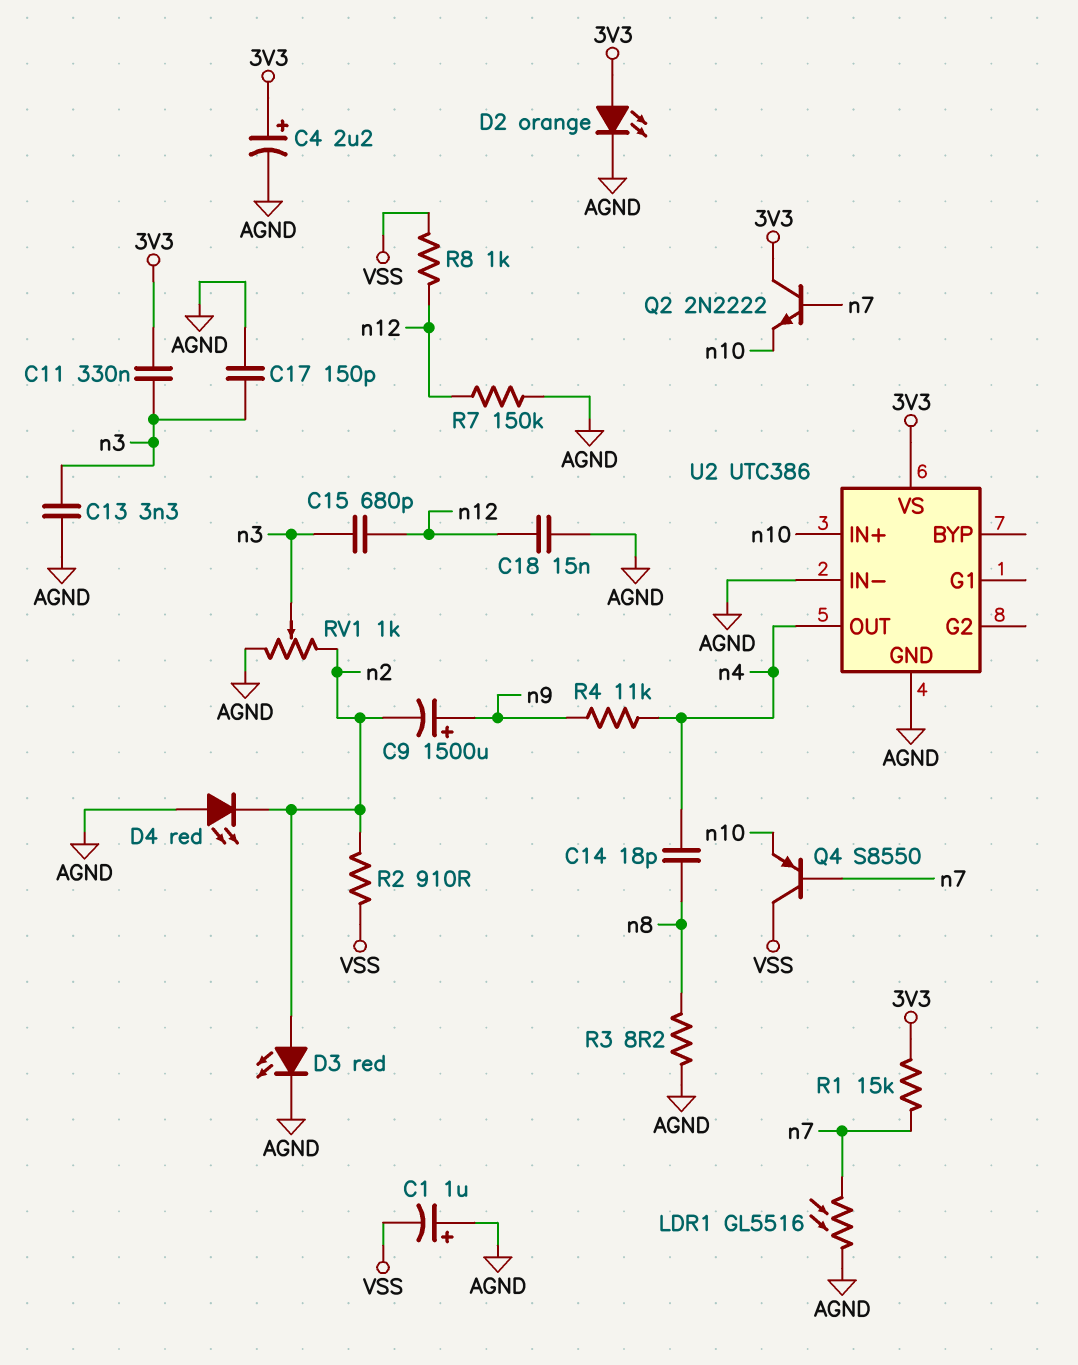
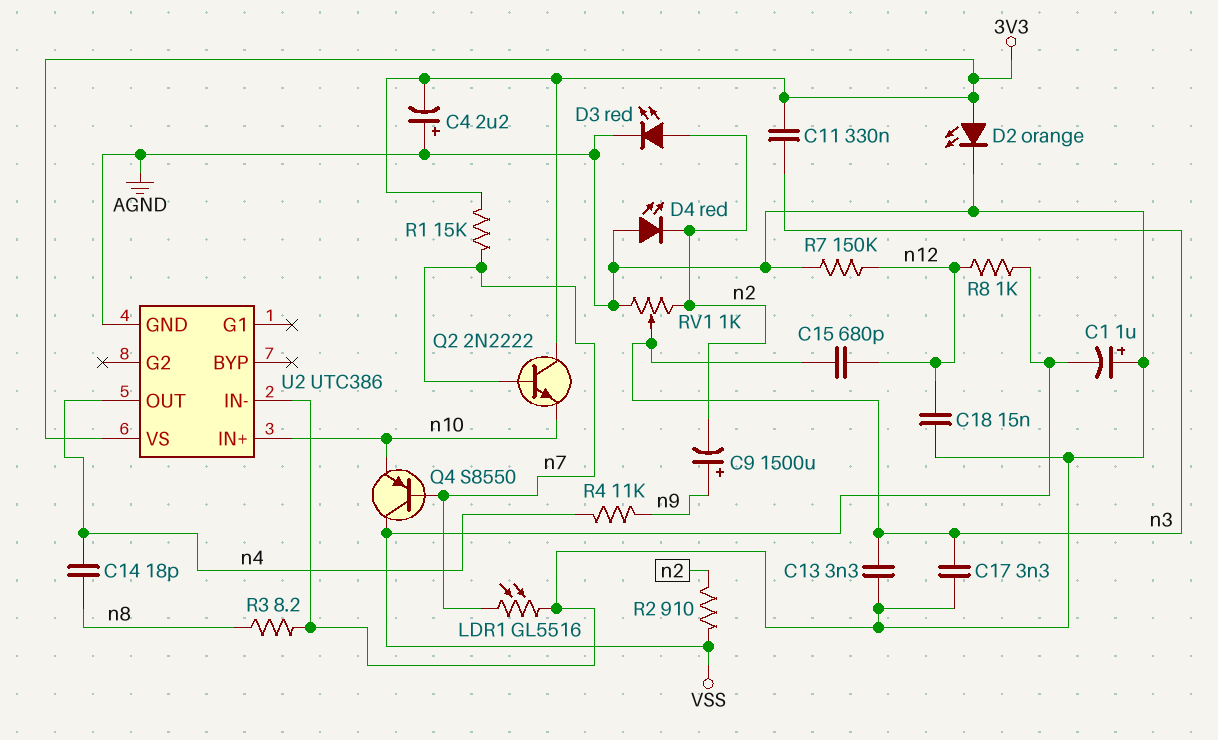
C4: 2.2uF (plus 3V3, minus AGND) -> 2.2uF (plus AGND, minus 3V3)
C17: 150pF (AGND, n3) -> 3.3nF (AGND, n3)

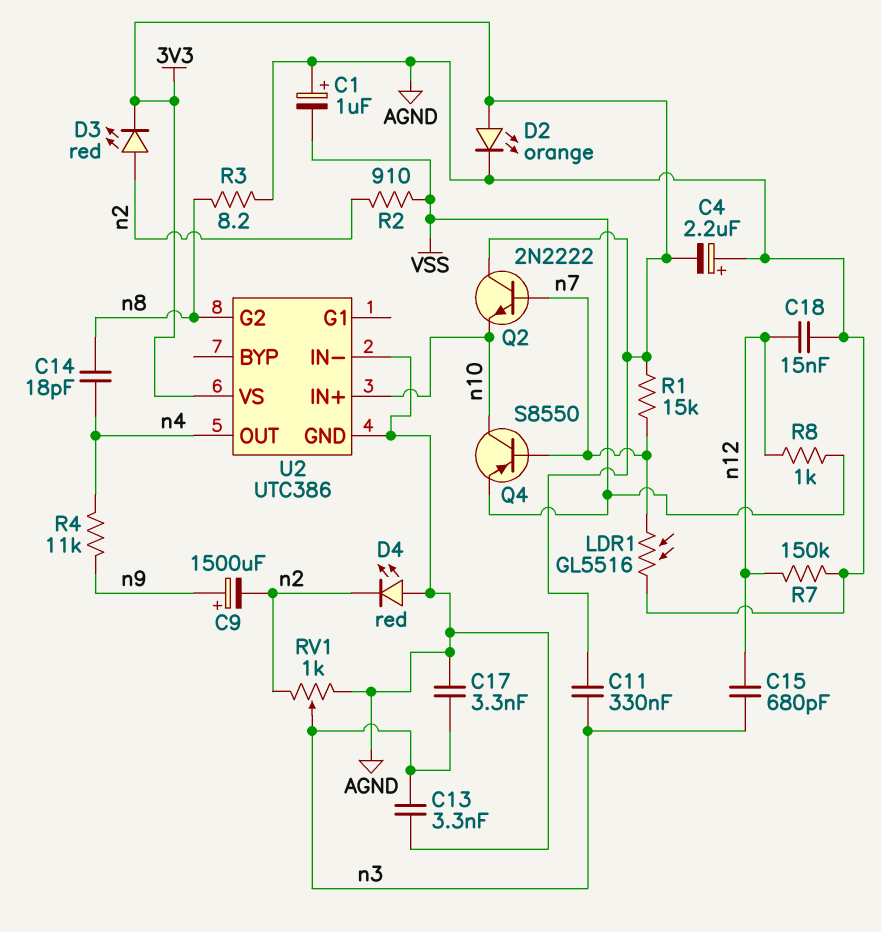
D3: LED red (A n2, K AGND) -> LED red (A n2, K 3V3)
Q4: PNP S8550 (B n7, C VSS, E n10) -> PNP S8550 (B n7, C n10, E VSS)
U2 pin G2: none -> n8

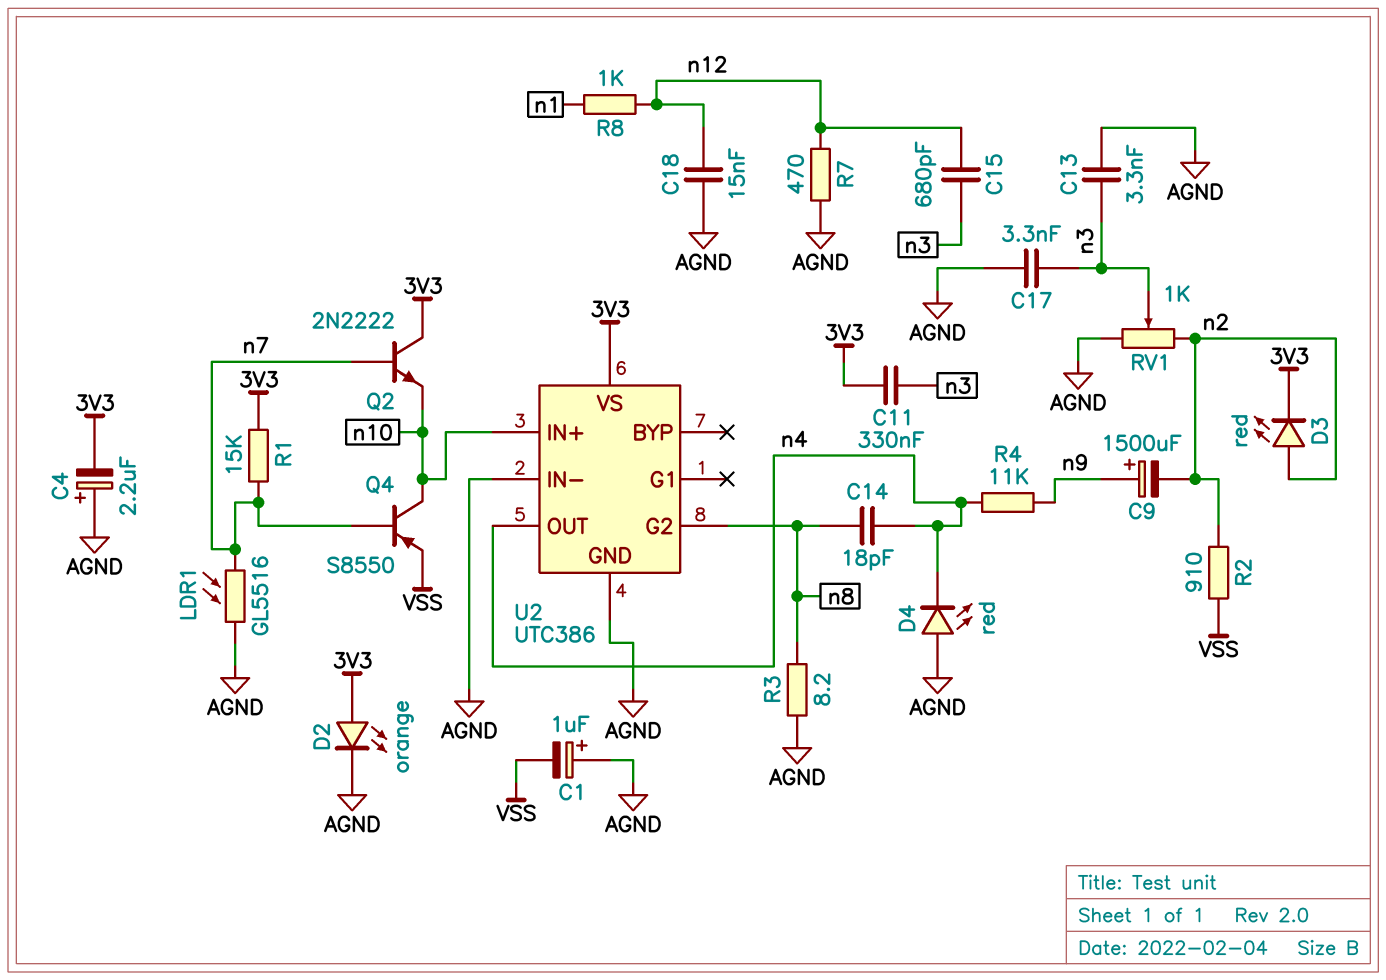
D4: LED red (A AGND, K n2) -> LED red (A AGND, K n4)
R7: 150k (AGND, n12) -> 470 (AGND, n12)
R8: 1k (VSS, n12) -> 1k (n1, n12)

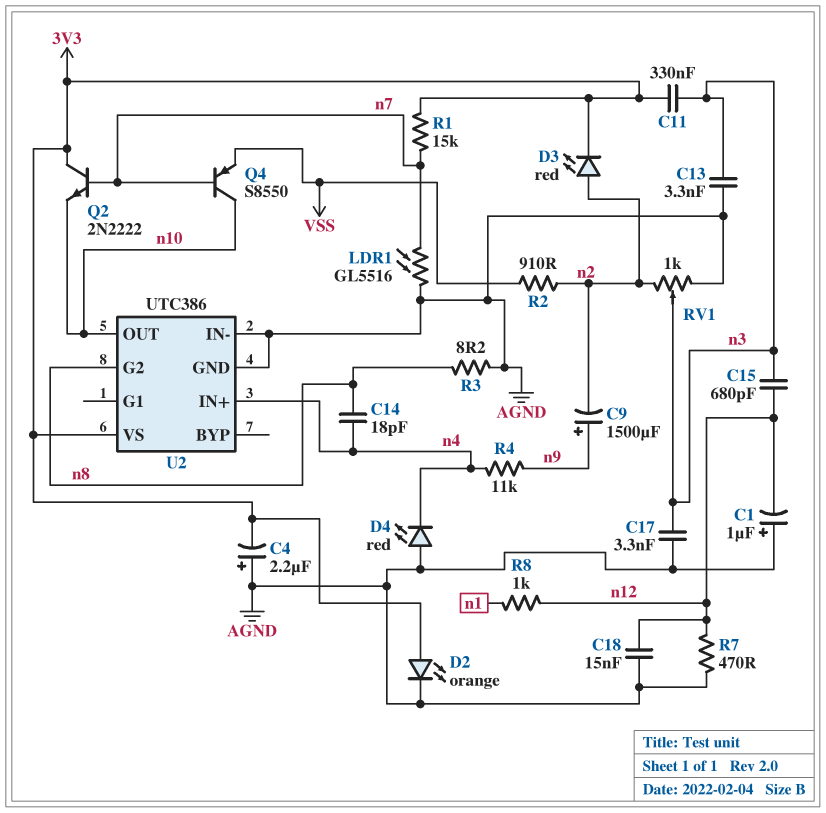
C1: 1uF (plus AGND, minus VSS) -> 1uF (plus AGND, minus n12)
U2 pin IN+: n10 -> n4
U2 pin OUT: n4 -> n10

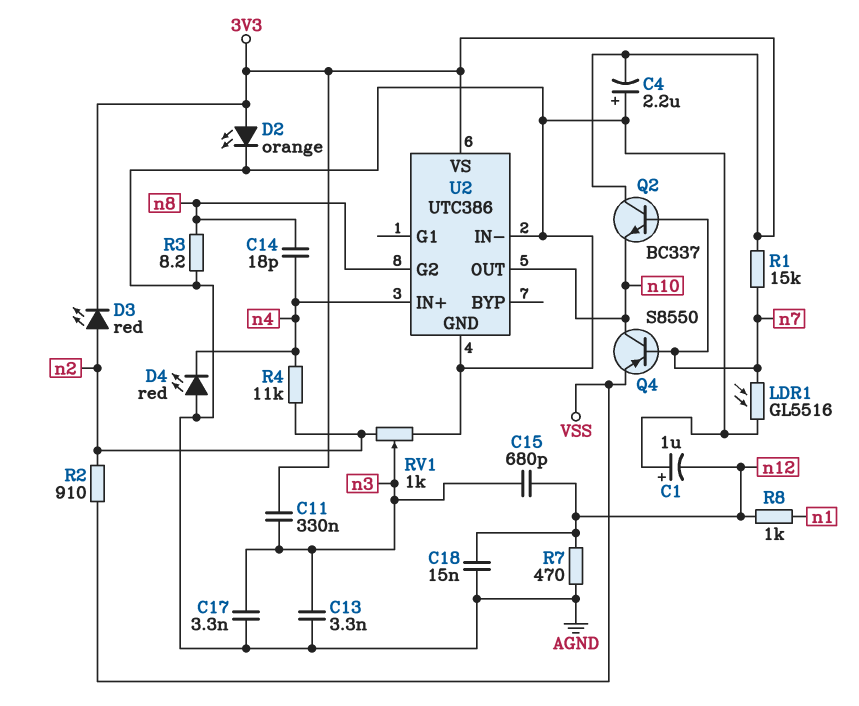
C9: 1500uF (plus n9, minus n2) -> none
Q2: NPN 2N2222 (B n7, C 3V3, E n10) -> NPN BC337 (B n7, C 3V3, E n10)
R4: 11k (n4, n9) -> 11k (n2, n4)

